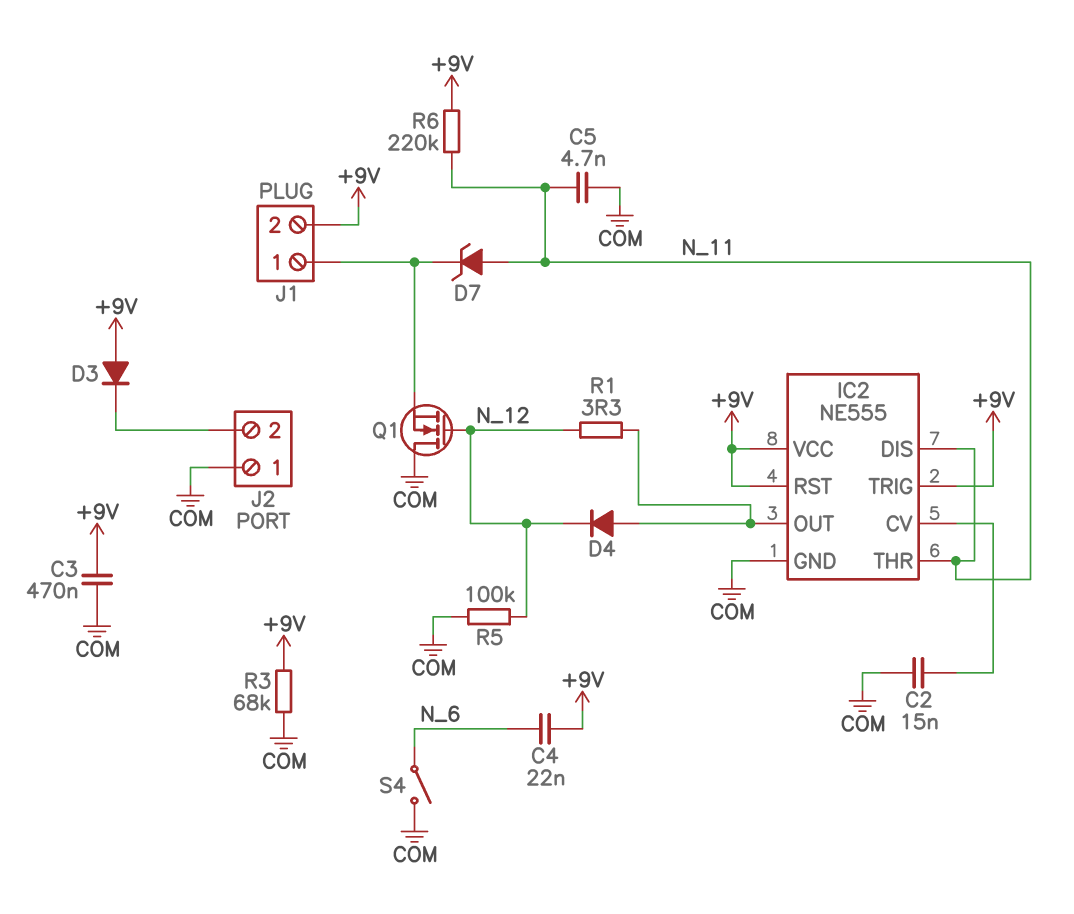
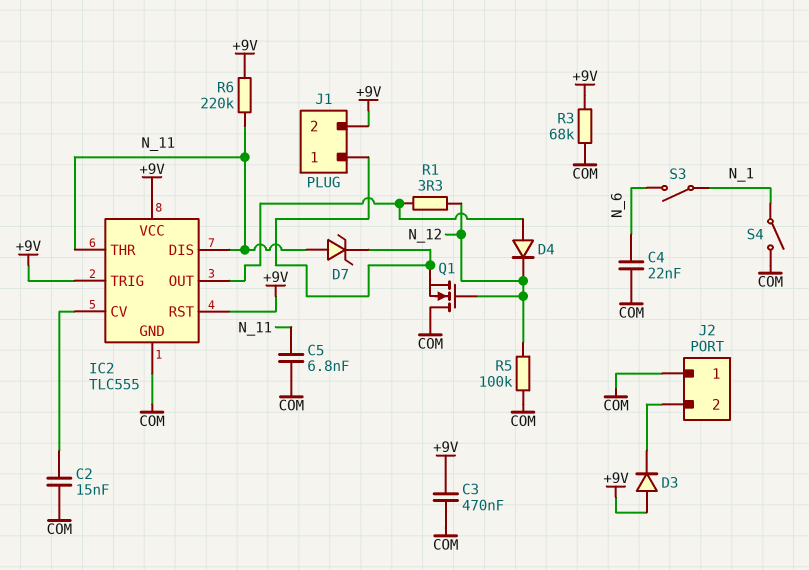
C4: 22nF (+9V, N_6) -> 22nF (COM, N_6)
C5: 4.7nF (COM, N_11) -> 6.8nF (COM, N_11)
IC2: NE555 -> TLC555
S3: none -> switch (N_1, N_6)
S4: switch (COM, N_6) -> switch (COM, N_1)

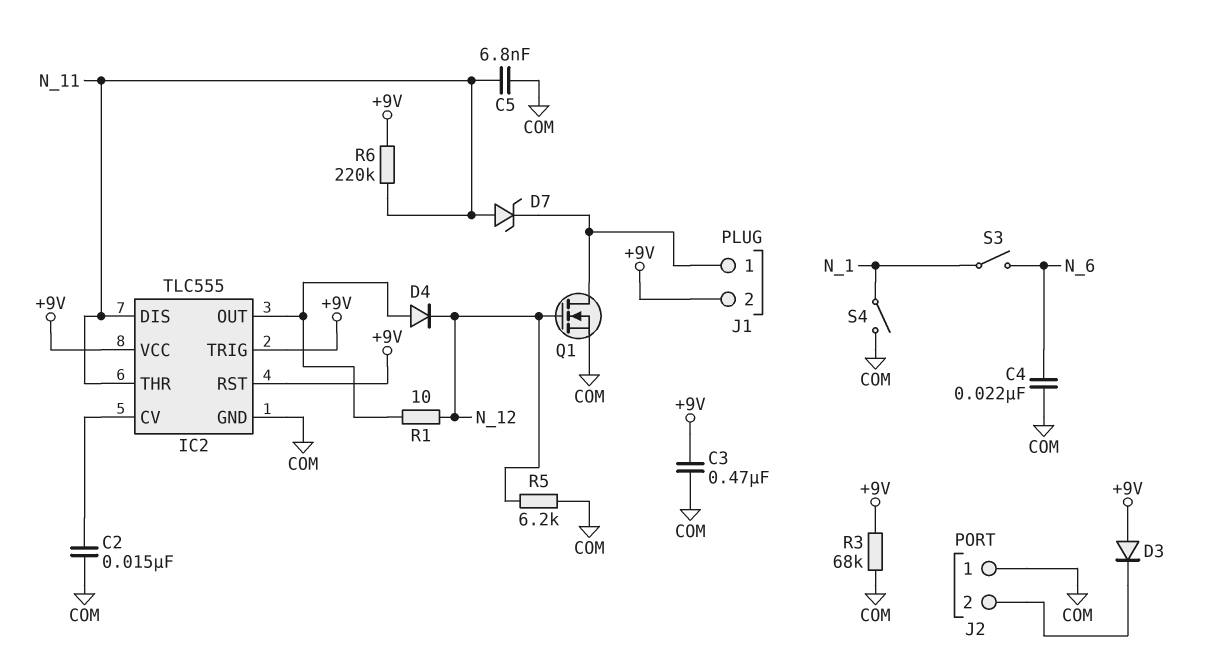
Q1: NMOS (G N_12, D COM, S J1/1) -> NMOS (G N_12, D J1/1, S COM)
R1: 3.3 (IC2/OUT, N_12) -> 10 (IC2/OUT, N_12)
R5: 100k (COM, N_12) -> 6.2k (COM, N_12)

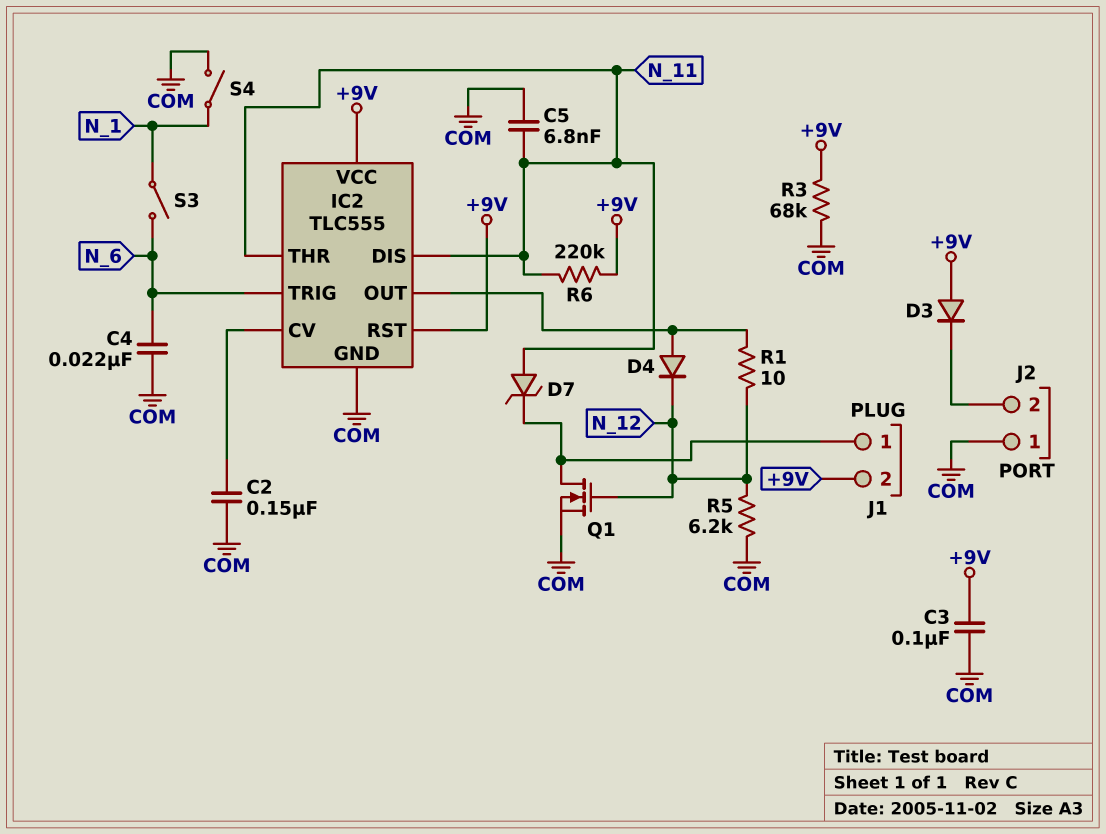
C2: 15nF (COM, IC2/CV) -> 150nF (COM, IC2/CV)
C3: 470nF (+9V, COM) -> 100nF (+9V, COM)
IC2 pin TRIG: +9V -> N_6

